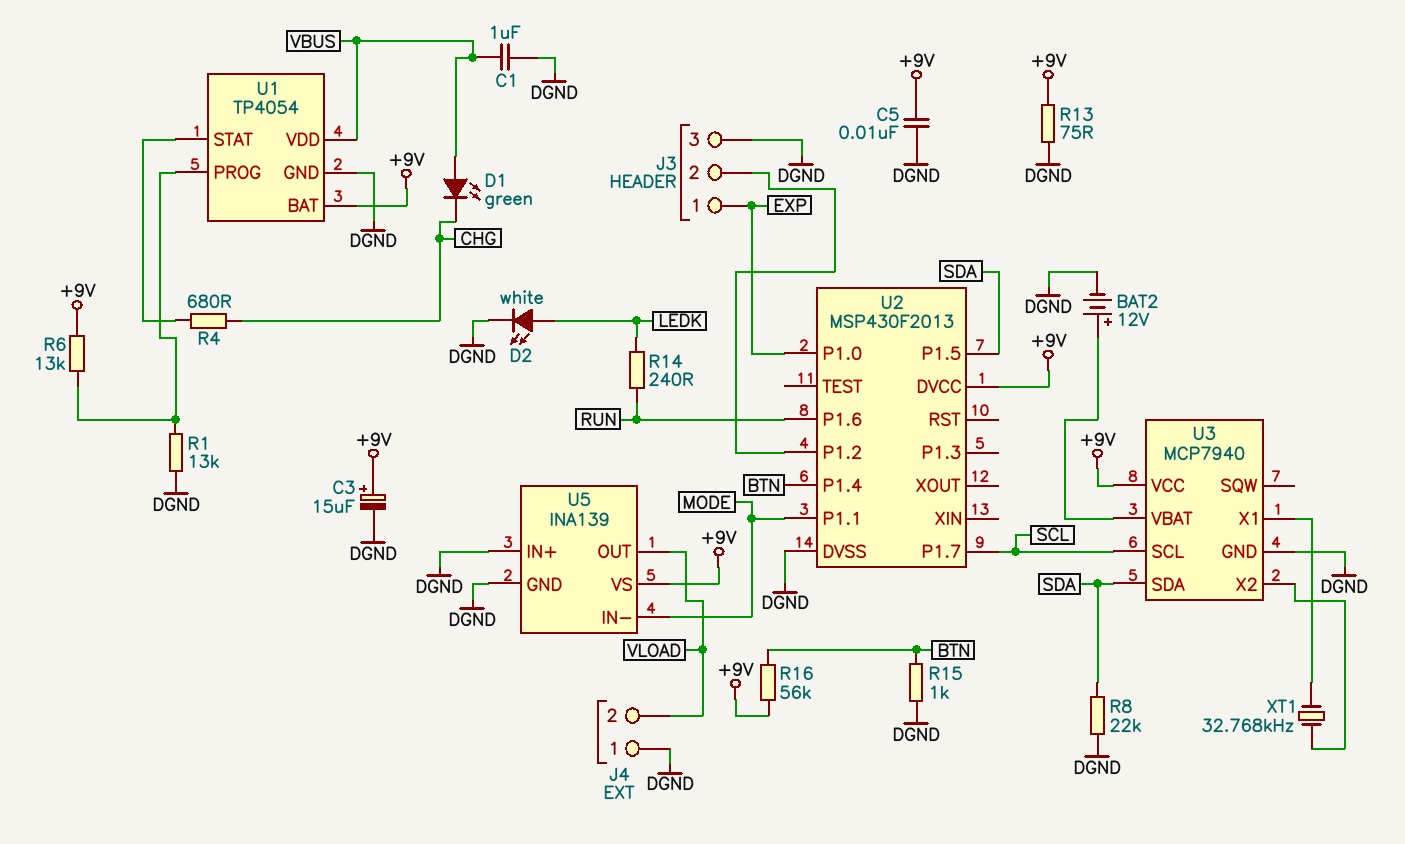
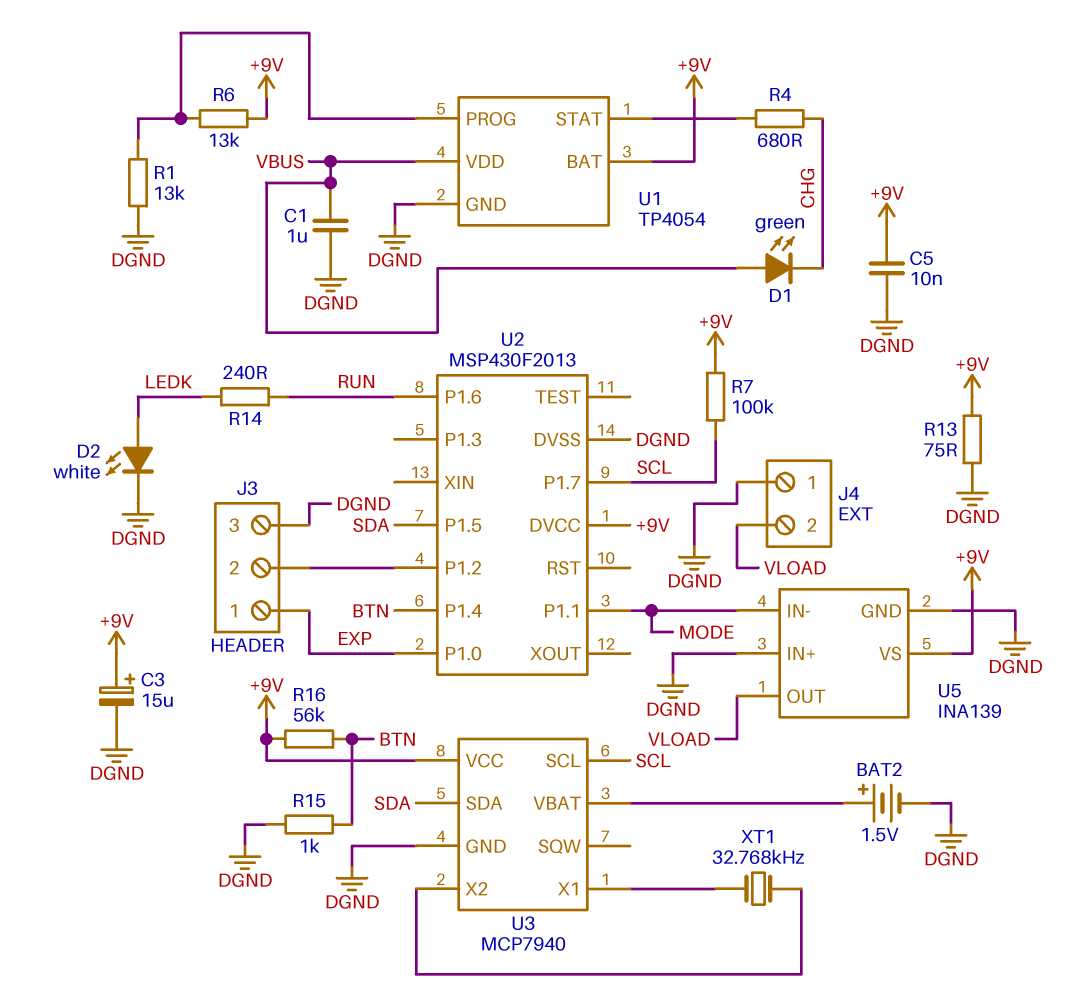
BAT2: 12V (plus U3/VBAT, minus DGND) -> 1.5V (plus U3/VBAT, minus DGND)
R7: none -> 100k (+9V, SCL)
R8: 22k (DGND, SDA) -> none

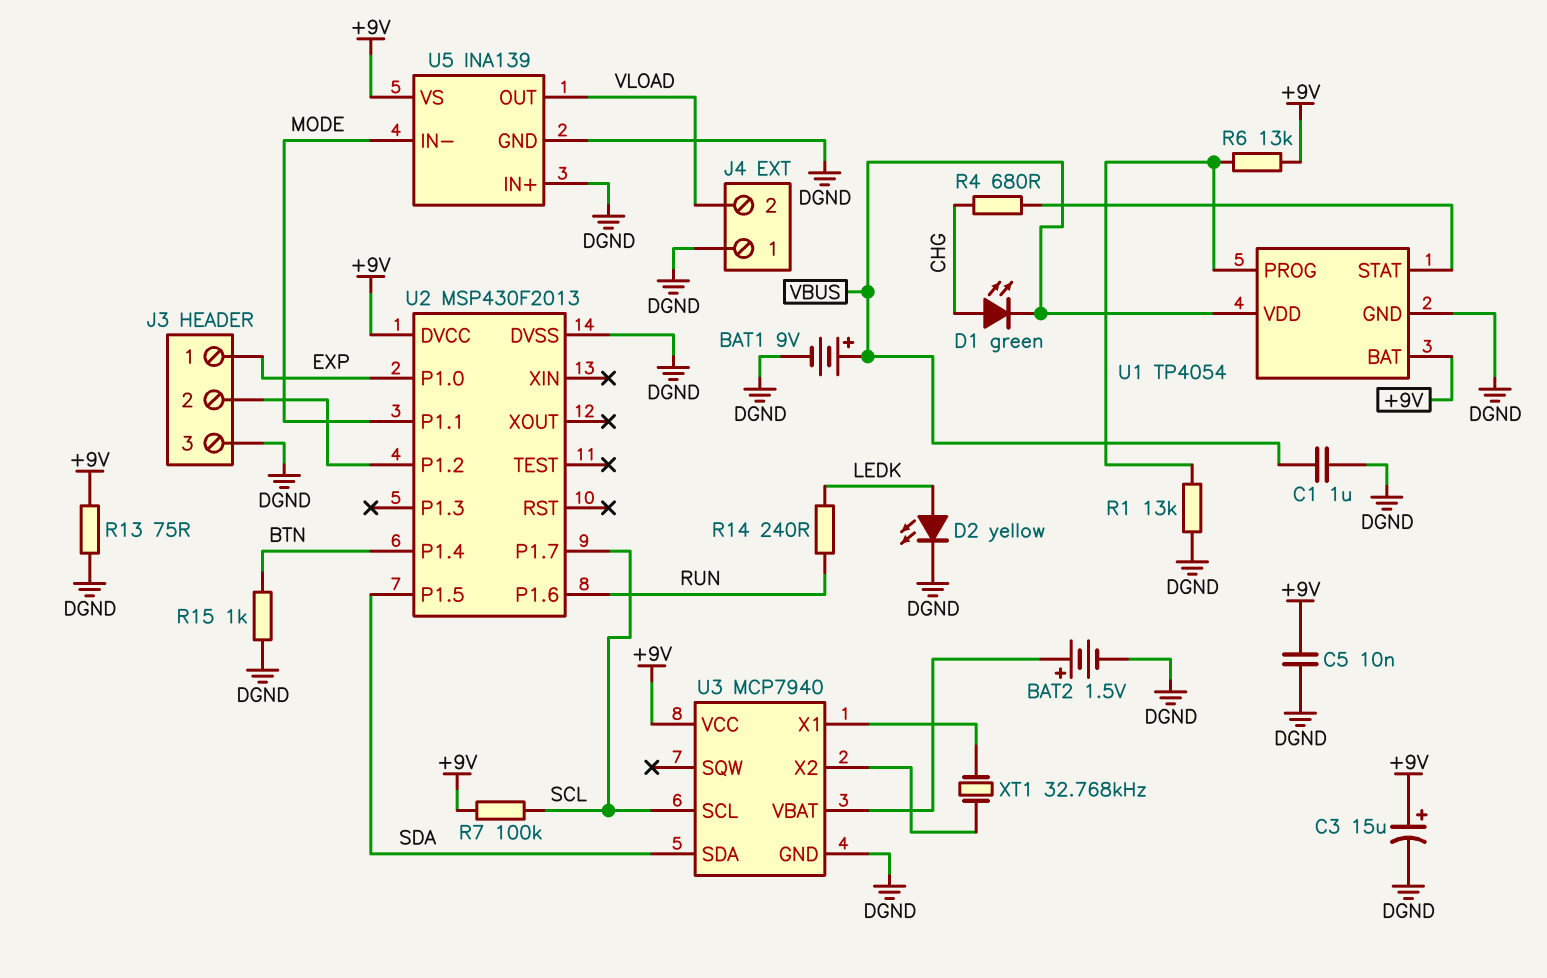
BAT1: none -> 9V (plus VBUS, minus DGND)
D1: LED green (A VBUS, K CHG) -> LED green (A CHG, K VBUS)
D2: LED white (A LEDK, K DGND) -> LED yellow (A LEDK, K DGND)
R16: 56k (+9V, BTN) -> none

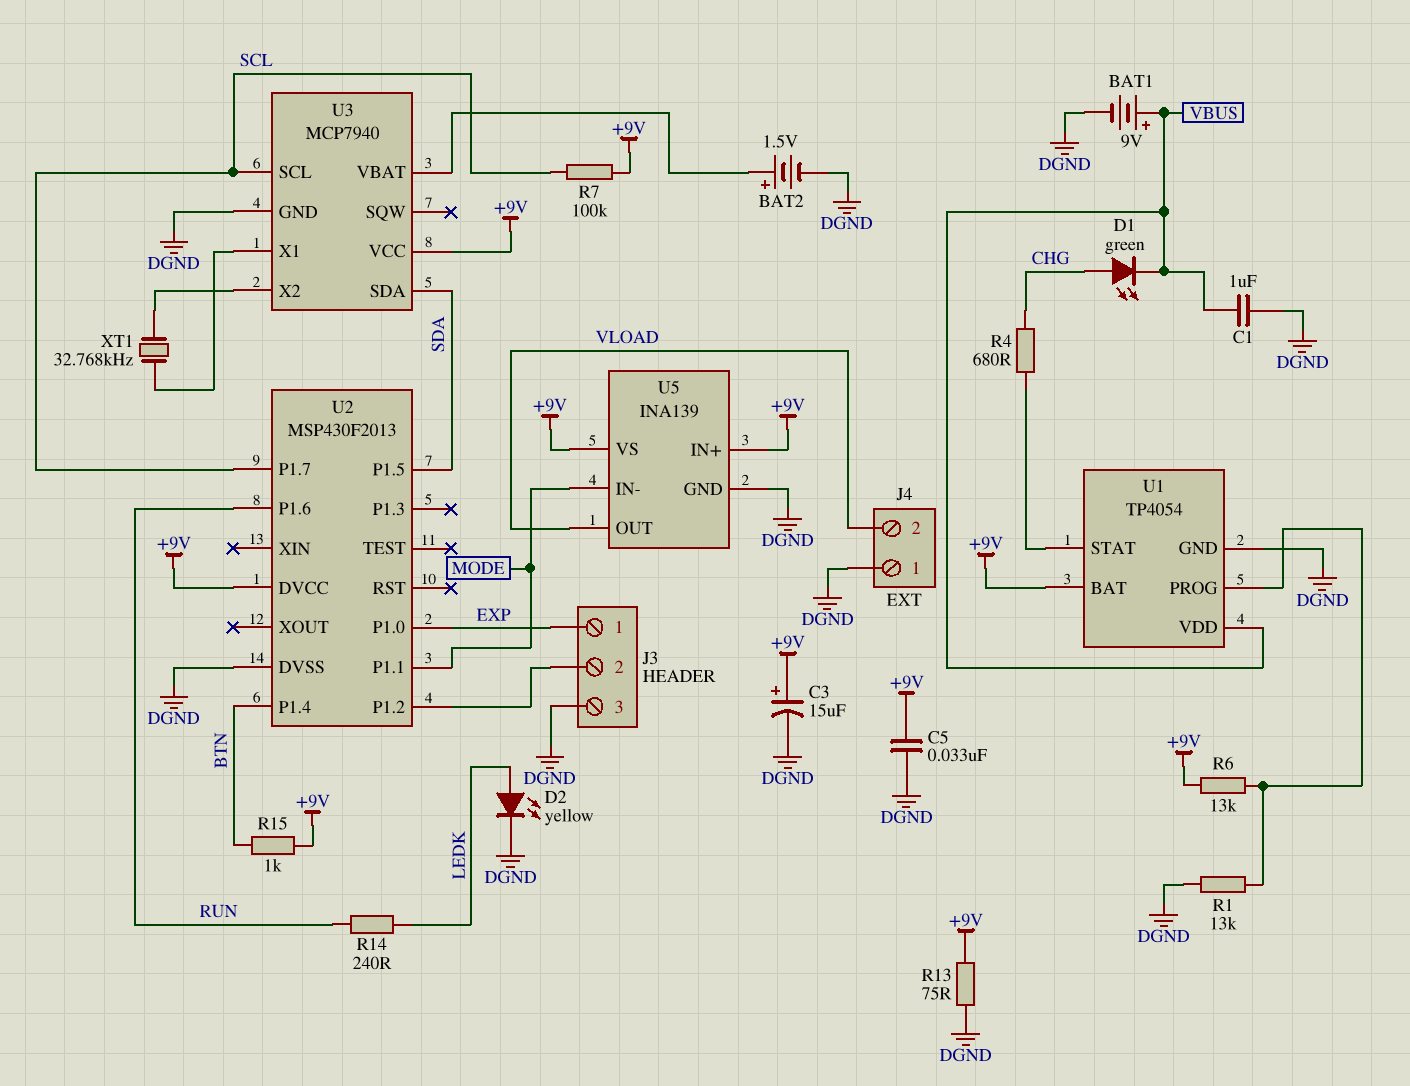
C5: 10nF (+9V, DGND) -> 33nF (+9V, DGND)
R15: 1k (BTN, DGND) -> 1k (+9V, BTN)
U5 pin IN+: DGND -> +9V

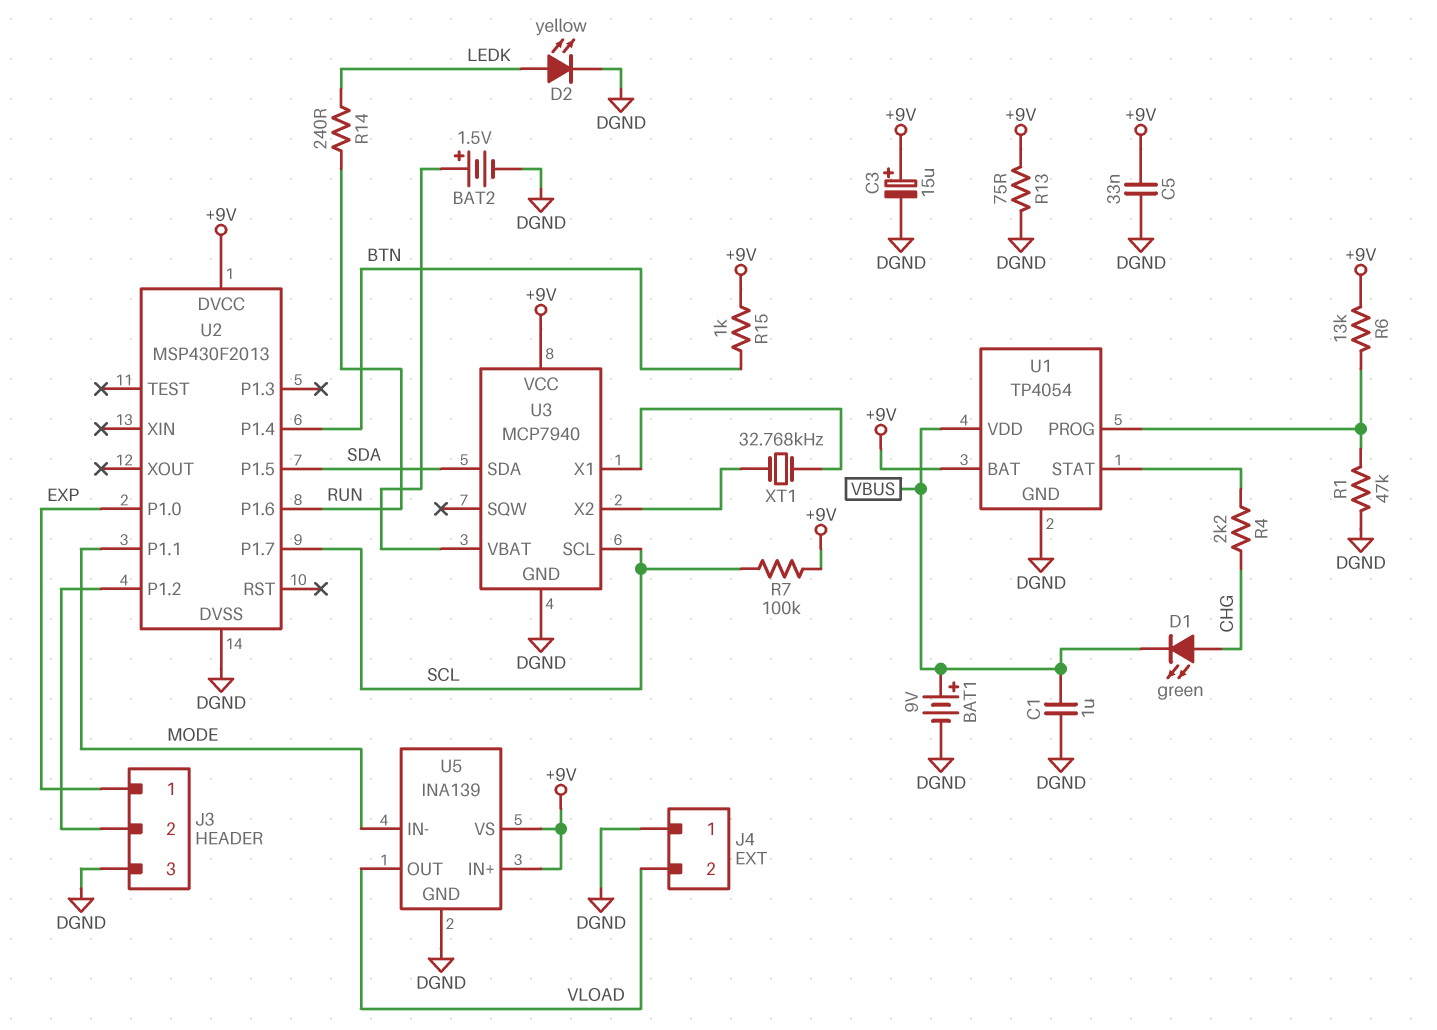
R1: 13k (DGND, U1/PROG) -> 47k (DGND, U1/PROG)
R4: 680 (CHG, U1/STAT) -> 2.2k (CHG, U1/STAT)

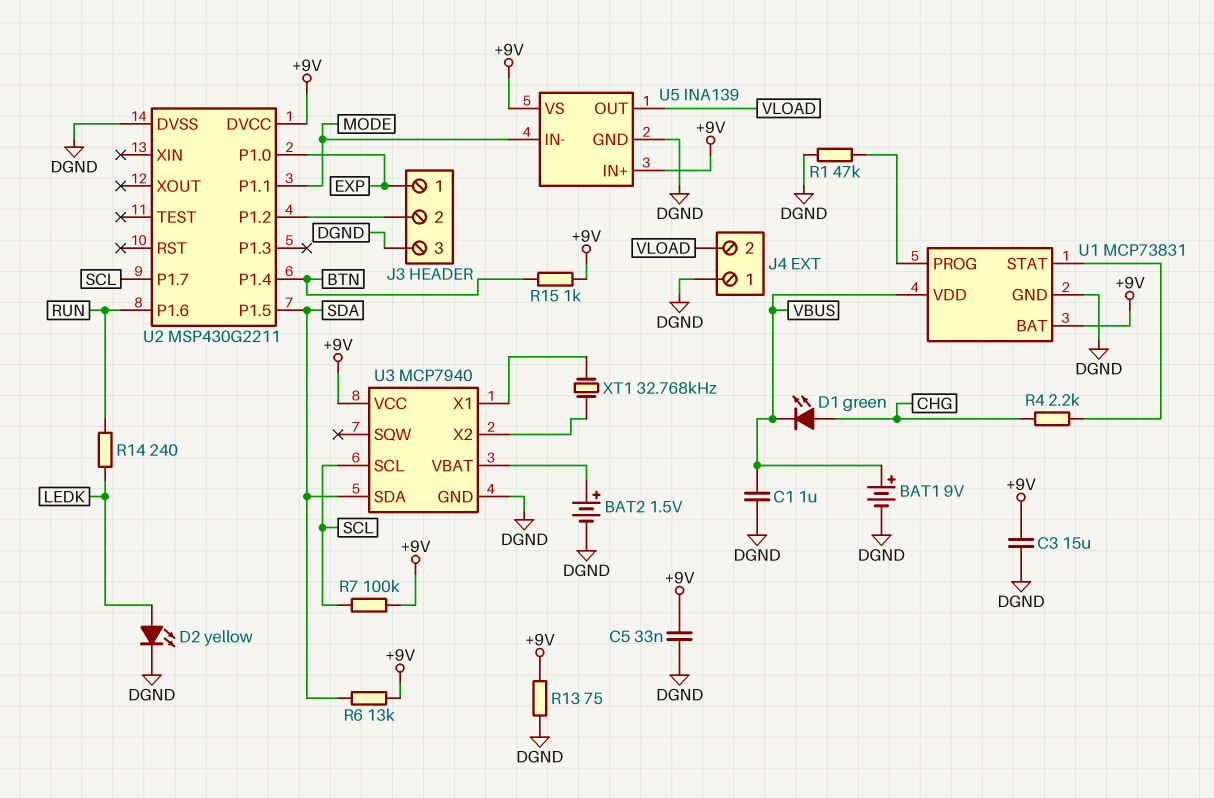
C3: 15uF (plus +9V, minus DGND) -> 15uF (+9V, DGND)
R6: 13k (+9V, U1/PROG) -> 13k (+9V, SDA)
U1: TP4054 -> MCP73831
U2: MSP430F2013 -> MSP430G2211

